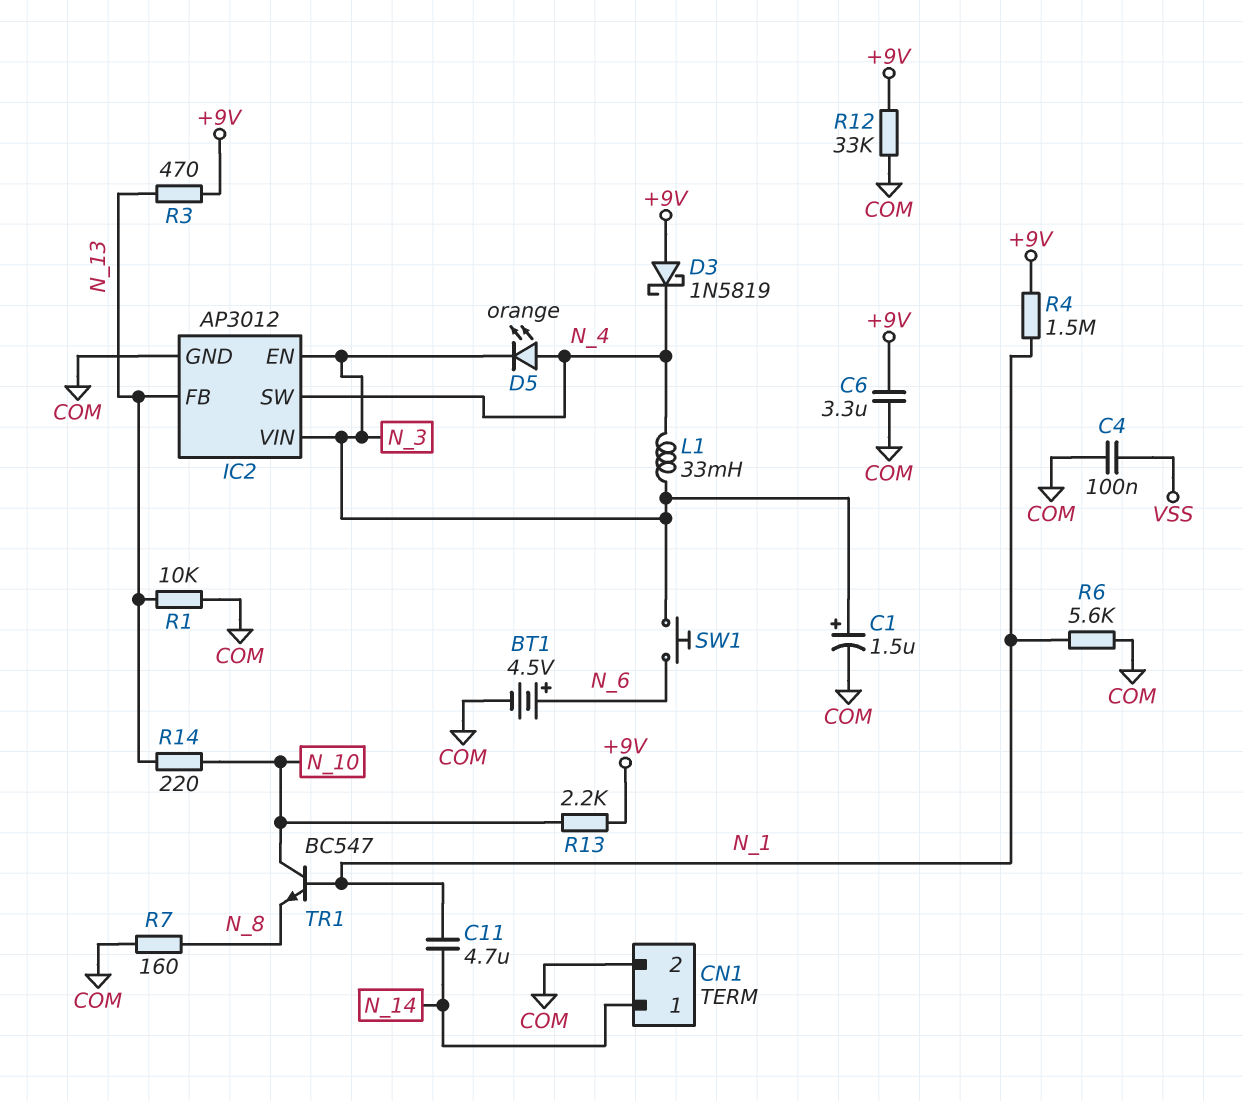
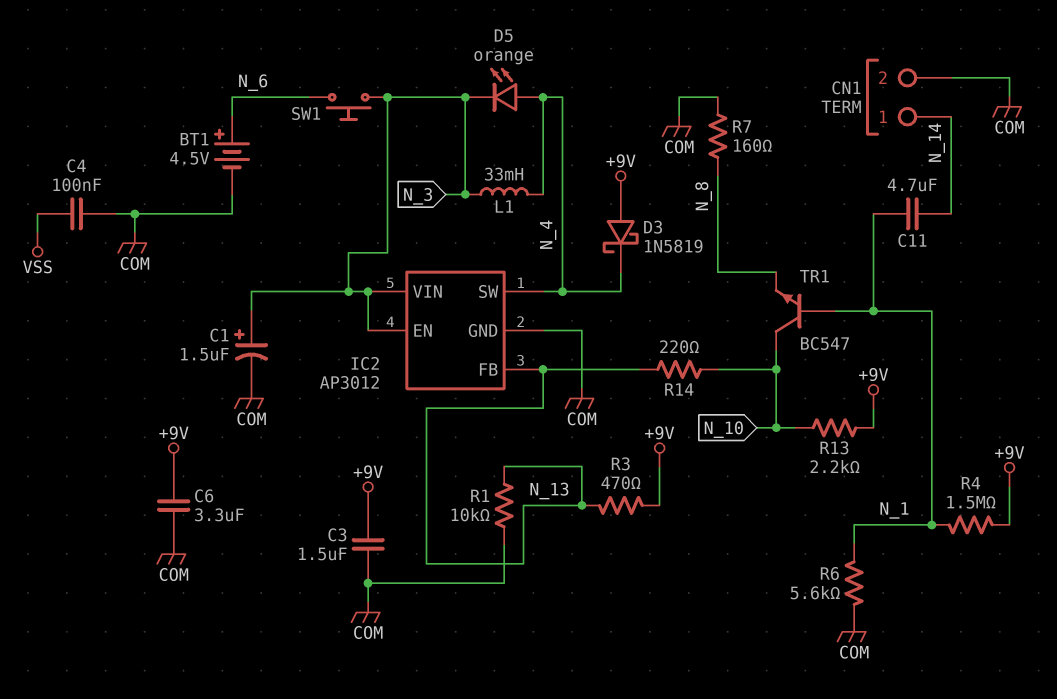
C3: none -> 1.5uF (+9V, COM)
R12: 33k (+9V, COM) -> none

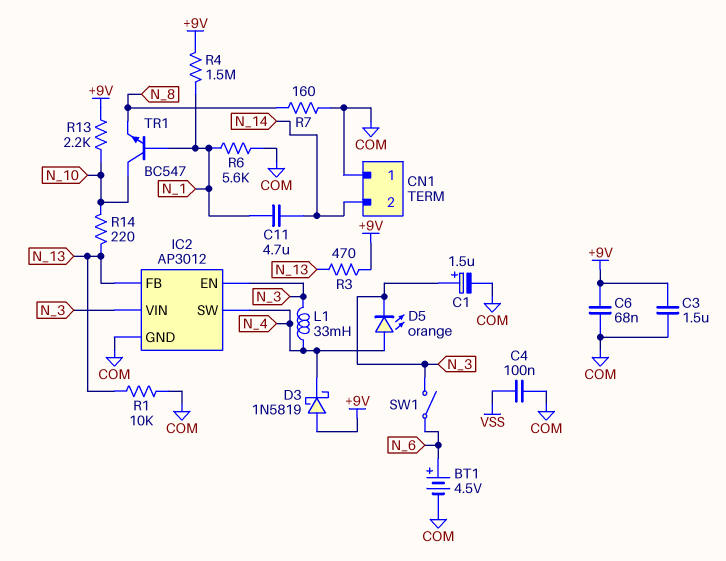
C6: 3.3uF (+9V, COM) -> 68nF (+9V, COM)
CN1 pin 1: N_14 -> COM
CN1 pin 2: COM -> N_14
SW1: button (N_3, N_6) -> switch (N_3, N_6)

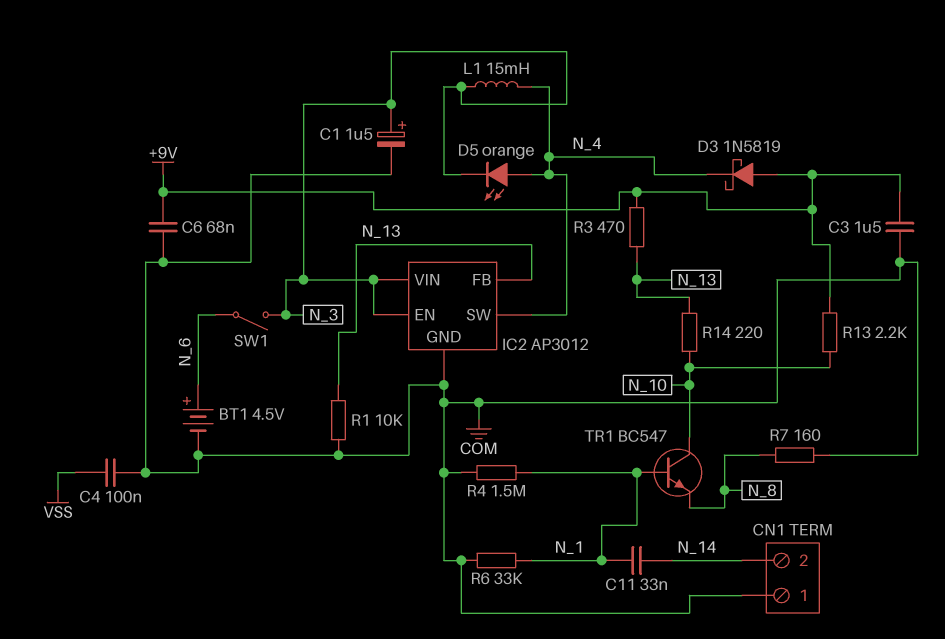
C11: 4.7uF (N_1, N_14) -> 33nF (N_1, N_14)
L1: 33mH (N_3, N_4) -> 15mH (N_3, N_4)
R4: 1.5M (+9V, N_1) -> 1.5M (COM, N_1)
R6: 5.6k (COM, N_1) -> 33k (COM, N_1)

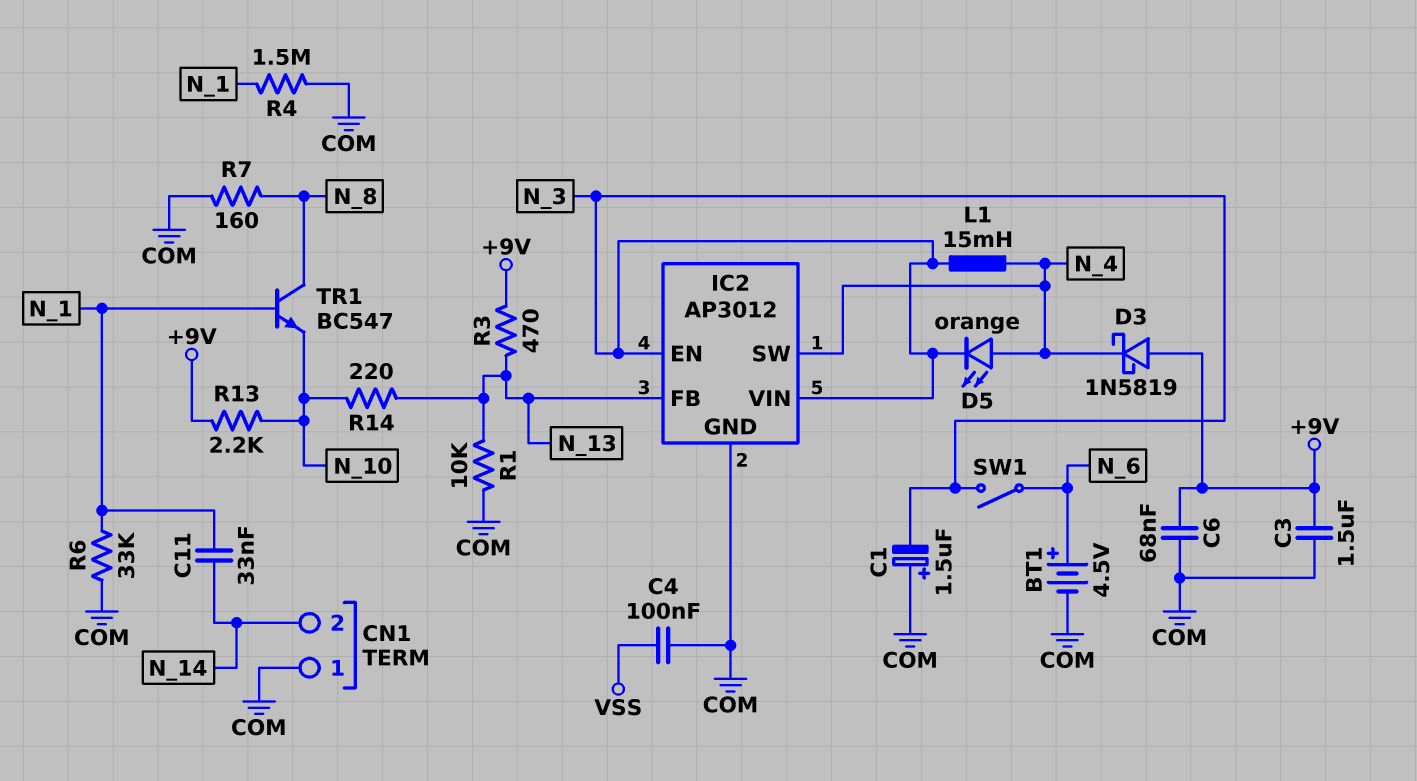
C1: 1.5uF (plus N_3, minus COM) -> 1.5uF (plus COM, minus N_3)
TR1: NPN BC547 (B N_1, C N_10, E N_8) -> NPN BC547 (B N_1, C N_8, E N_10)

